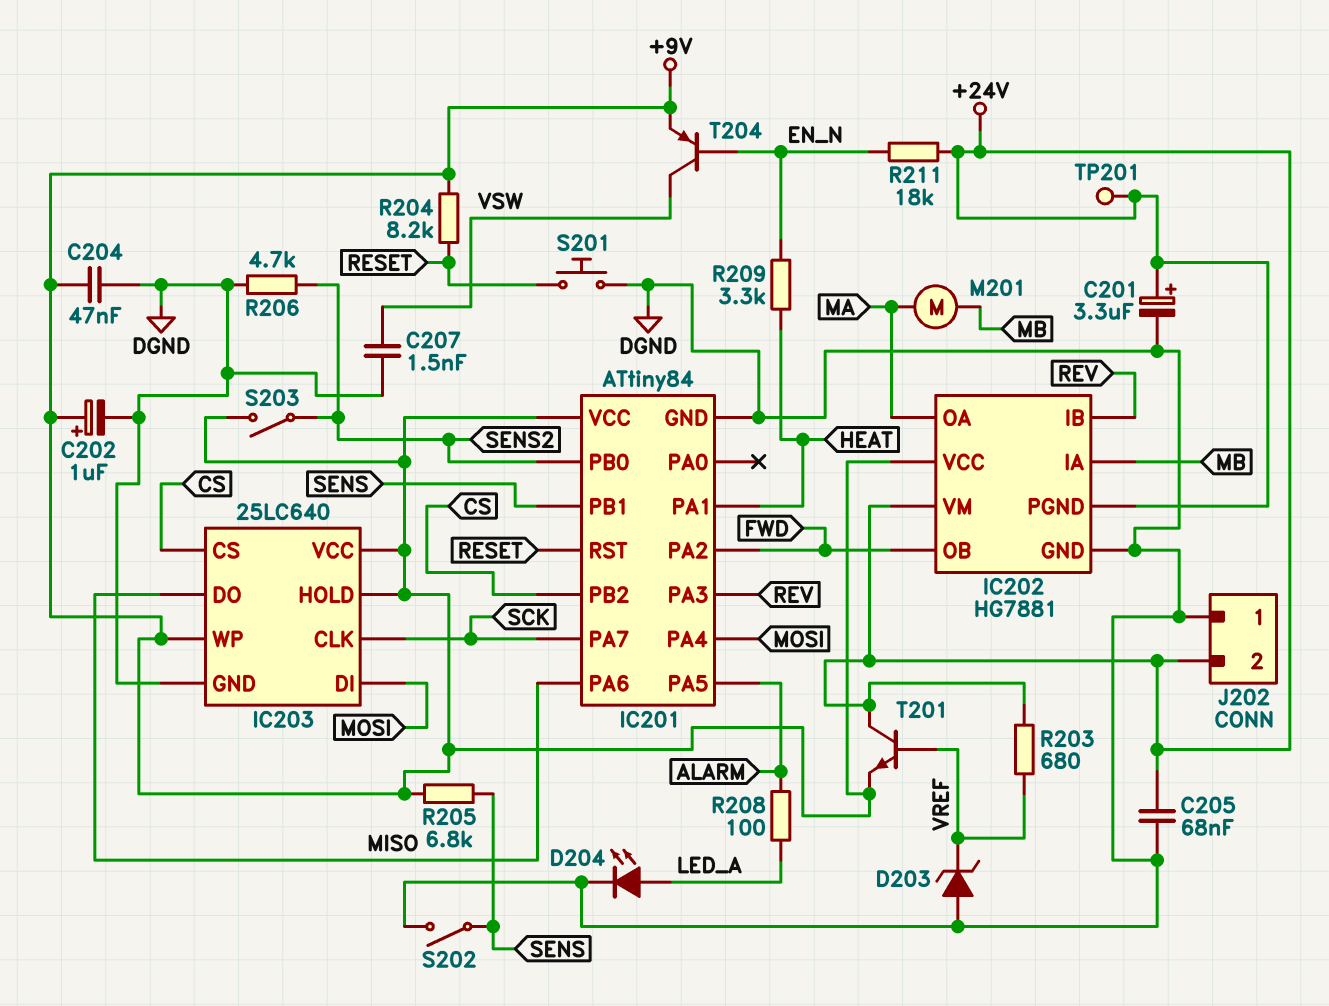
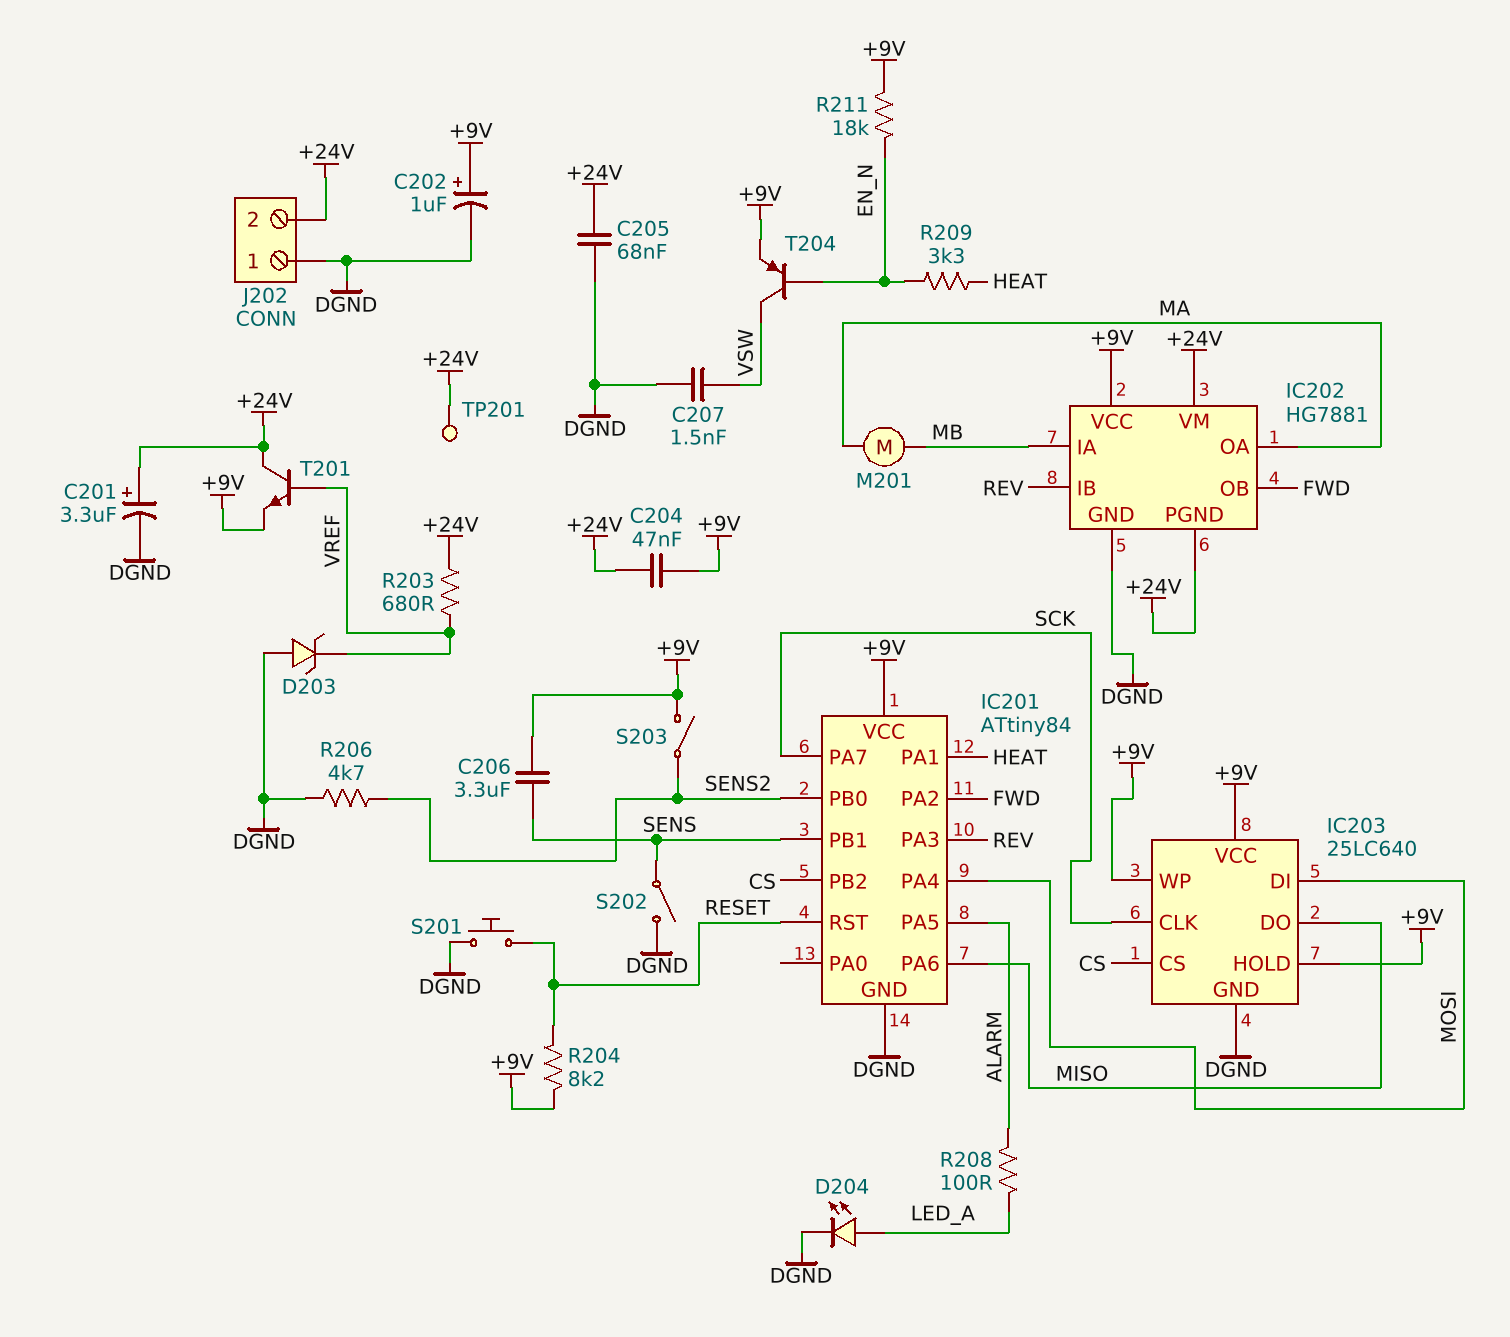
C204: 47nF (+9V, DGND) -> 47nF (+9V, +24V)
C206: none -> 3.3uF (+9V, SENS)
R205: 6.8k (+9V, SENS) -> none
R211: 18k (+24V, EN_N) -> 18k (+9V, EN_N)

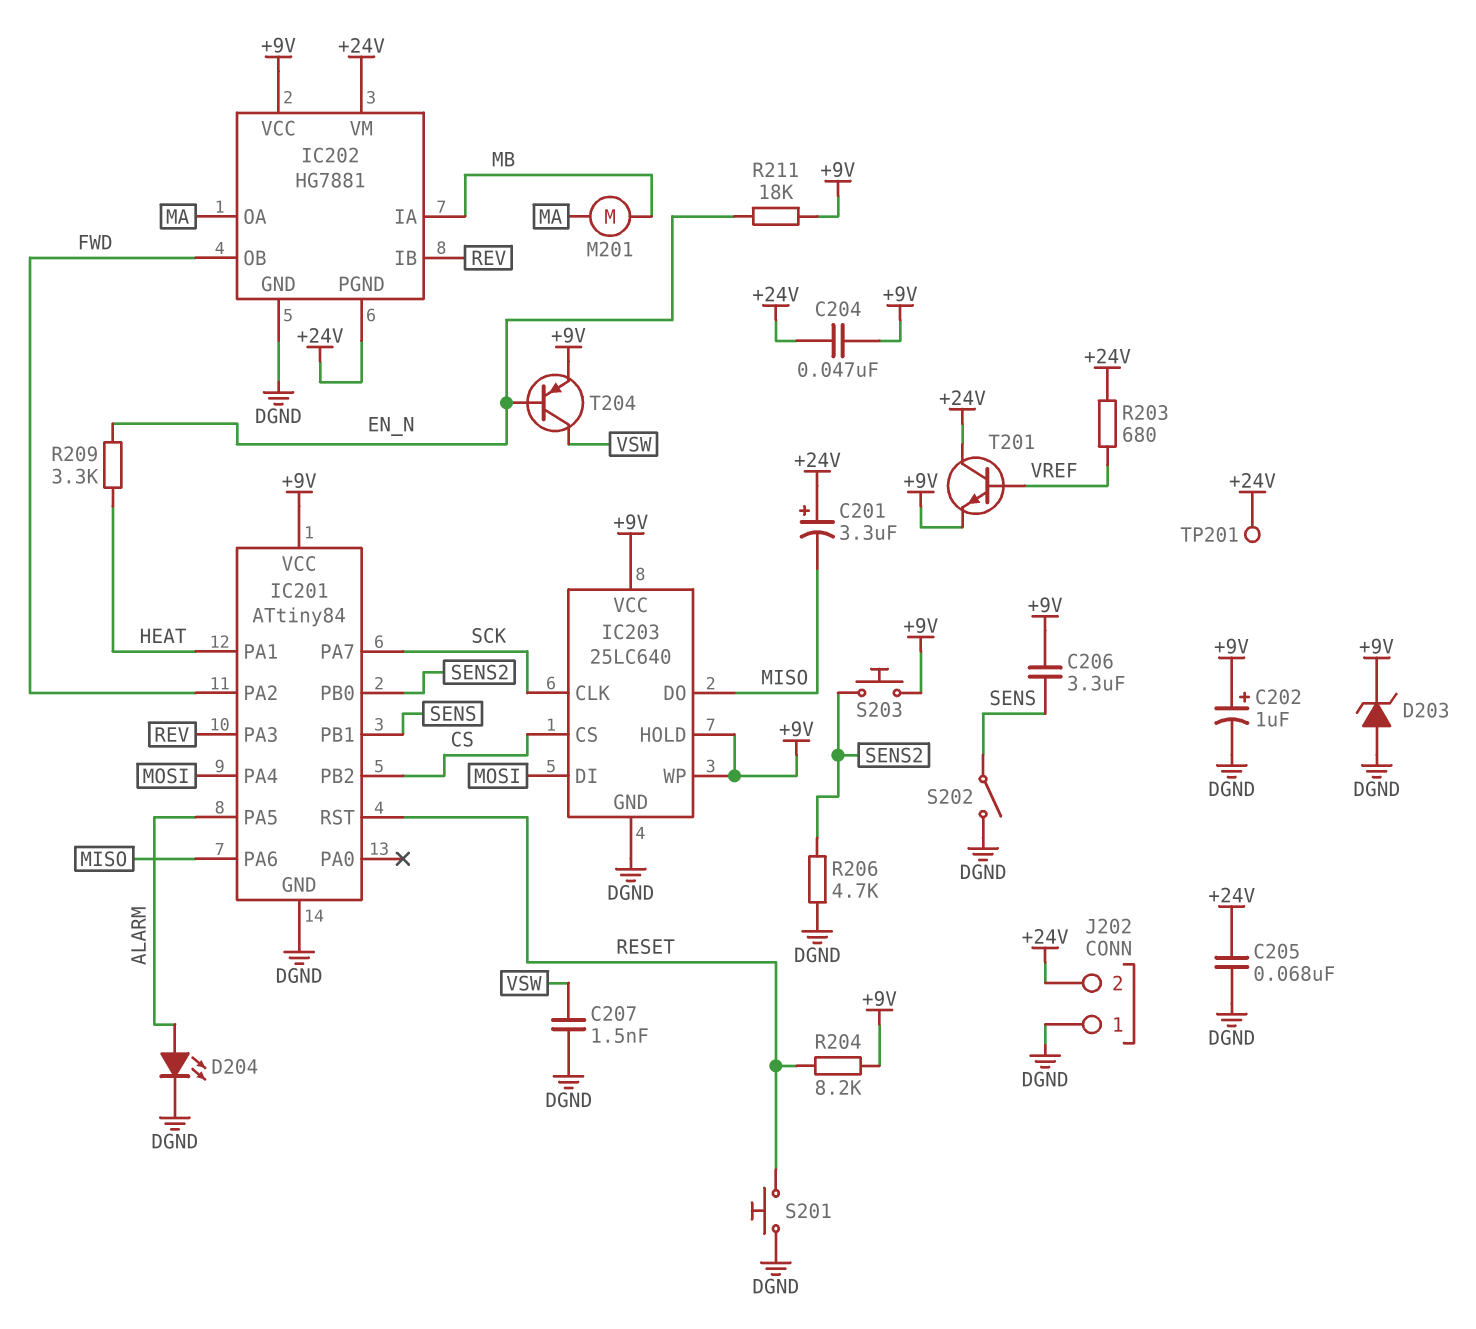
C201: 3.3uF (plus +24V, minus DGND) -> 3.3uF (plus +24V, minus MISO)
D203: zener (A DGND, K VREF) -> zener (A DGND, K +9V)
D204: LED (A LED_A, K DGND) -> LED (A ALARM, K DGND)
R208: 100 (ALARM, LED_A) -> none
S203: switch (+9V, SENS2) -> button (+9V, SENS2)

